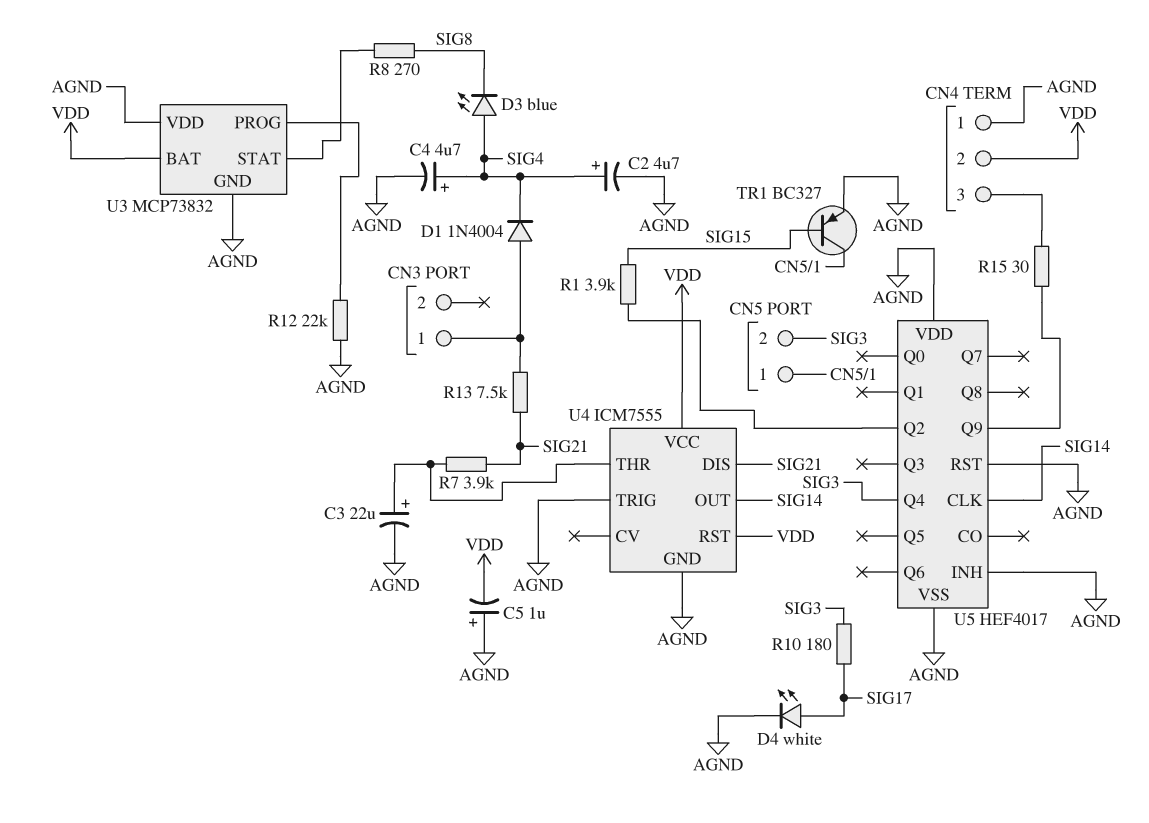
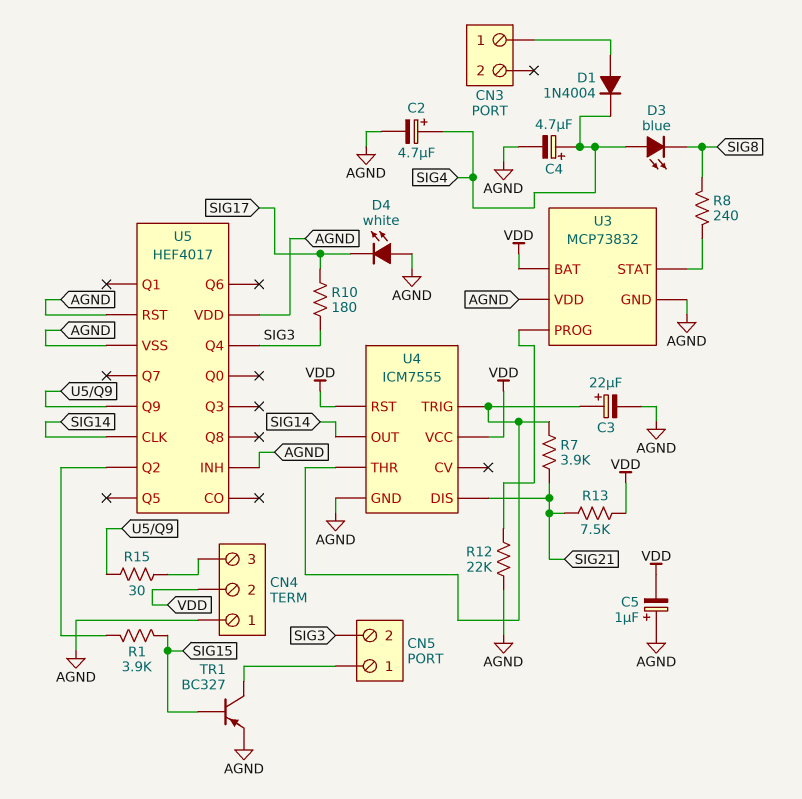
D4: LED white (A SIG17, K AGND) -> LED white (A AGND, K SIG17)
R8: 270 (SIG8, U3/STAT) -> 240 (SIG8, U3/STAT)
R13: 7.5k (CN3/1, SIG21) -> 7.5k (SIG21, VDD)
U4 pin TRIG: AGND -> U4/THR

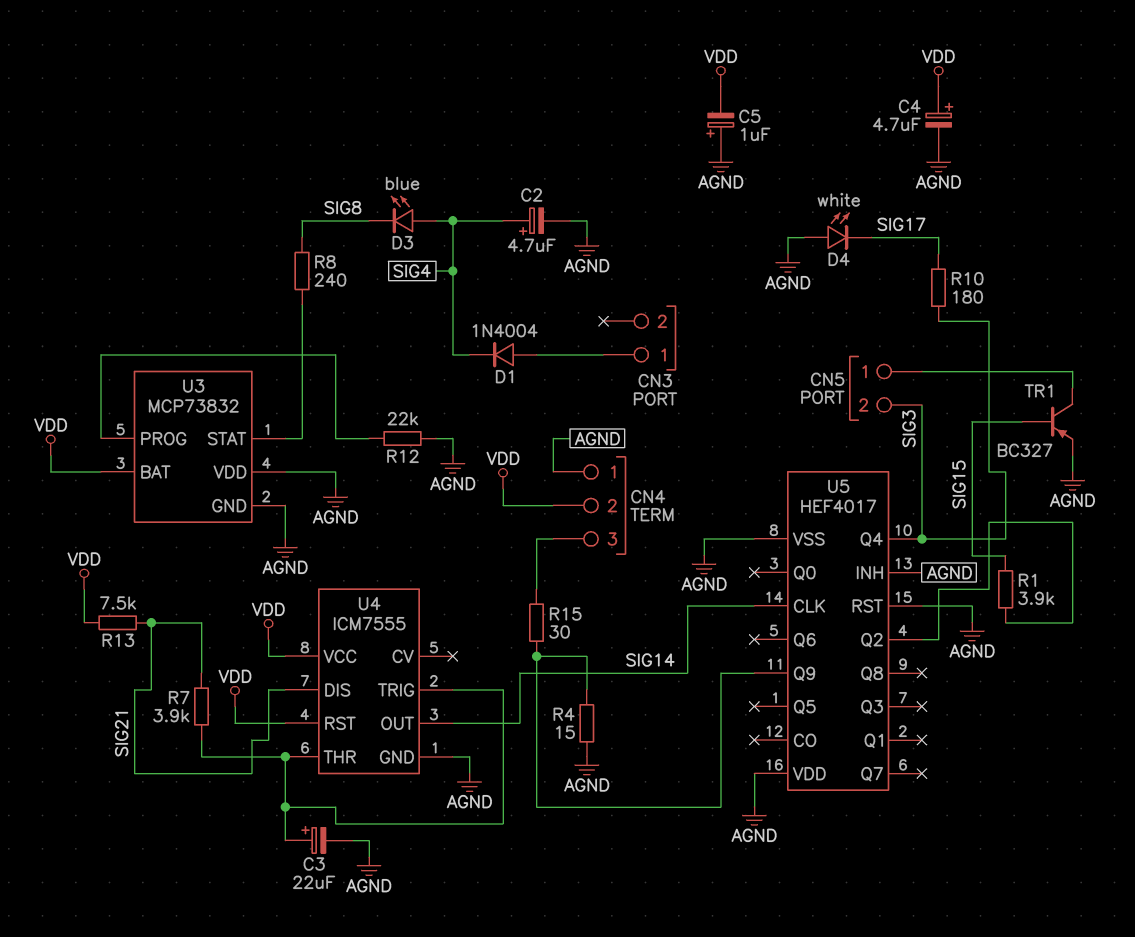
C4: 4.7uF (plus SIG4, minus AGND) -> 4.7uF (plus VDD, minus AGND)
R4: none -> 15 (AGND, U5/Q9)

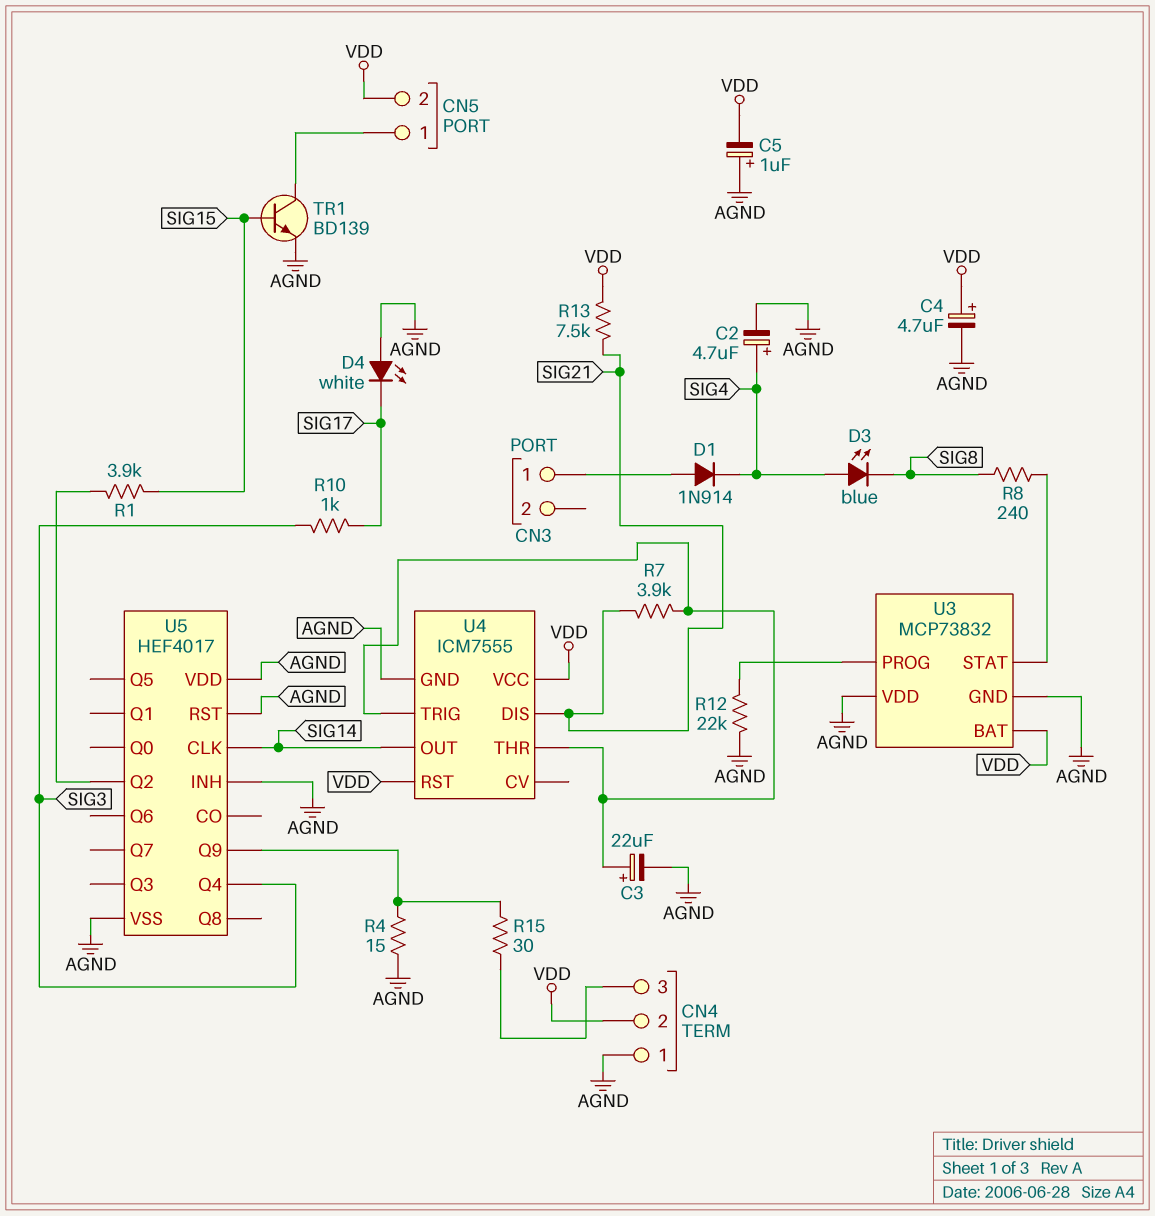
CN5 pin 2: SIG3 -> VDD
D1: diode 1N4004 (A CN3/1, K SIG4) -> diode 1N914 (A CN3/1, K SIG4)
R10: 180 (SIG3, SIG17) -> 1k (SIG3, SIG17)
TR1: PNP BC327 (B SIG15, C CN5/1, E AGND) -> NPN BD139 (B SIG15, C CN5/1, E AGND)

